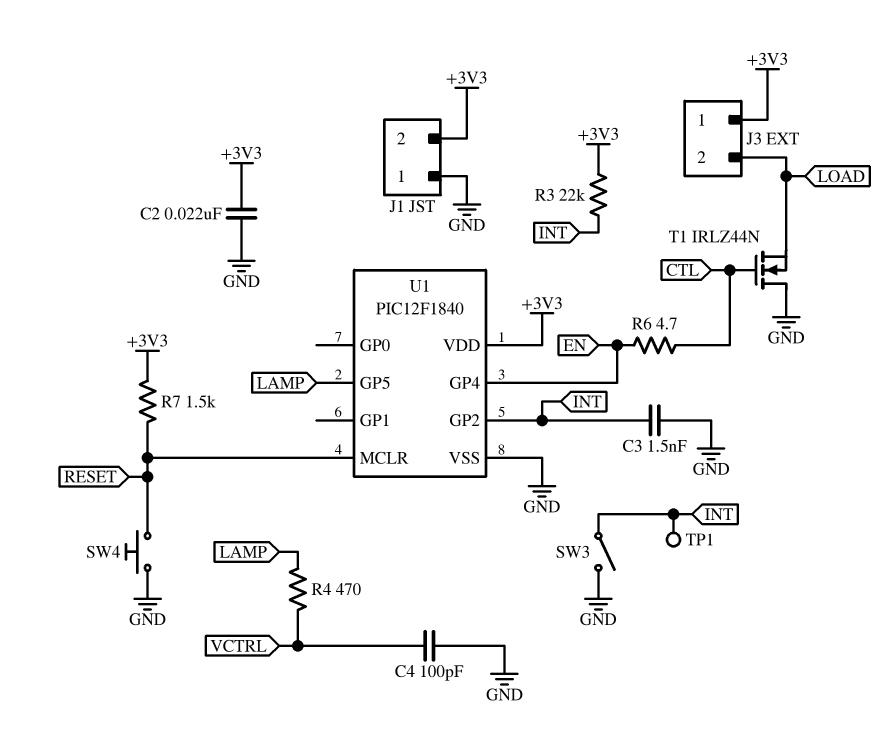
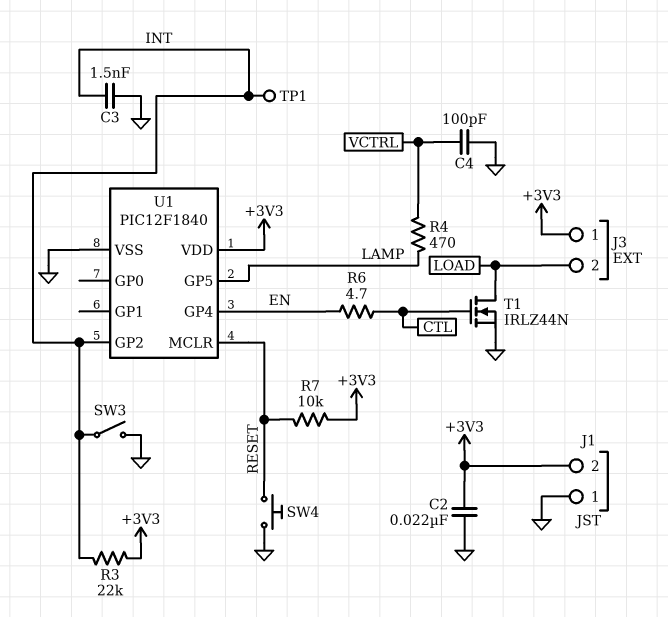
R7: 1.5k (+3V3, RESET) -> 10k (+3V3, RESET)
T1: NMOS IRLZ44N (G CTL, D GND, S LOAD) -> NMOS IRLZ44N (G CTL, D LOAD, S GND)

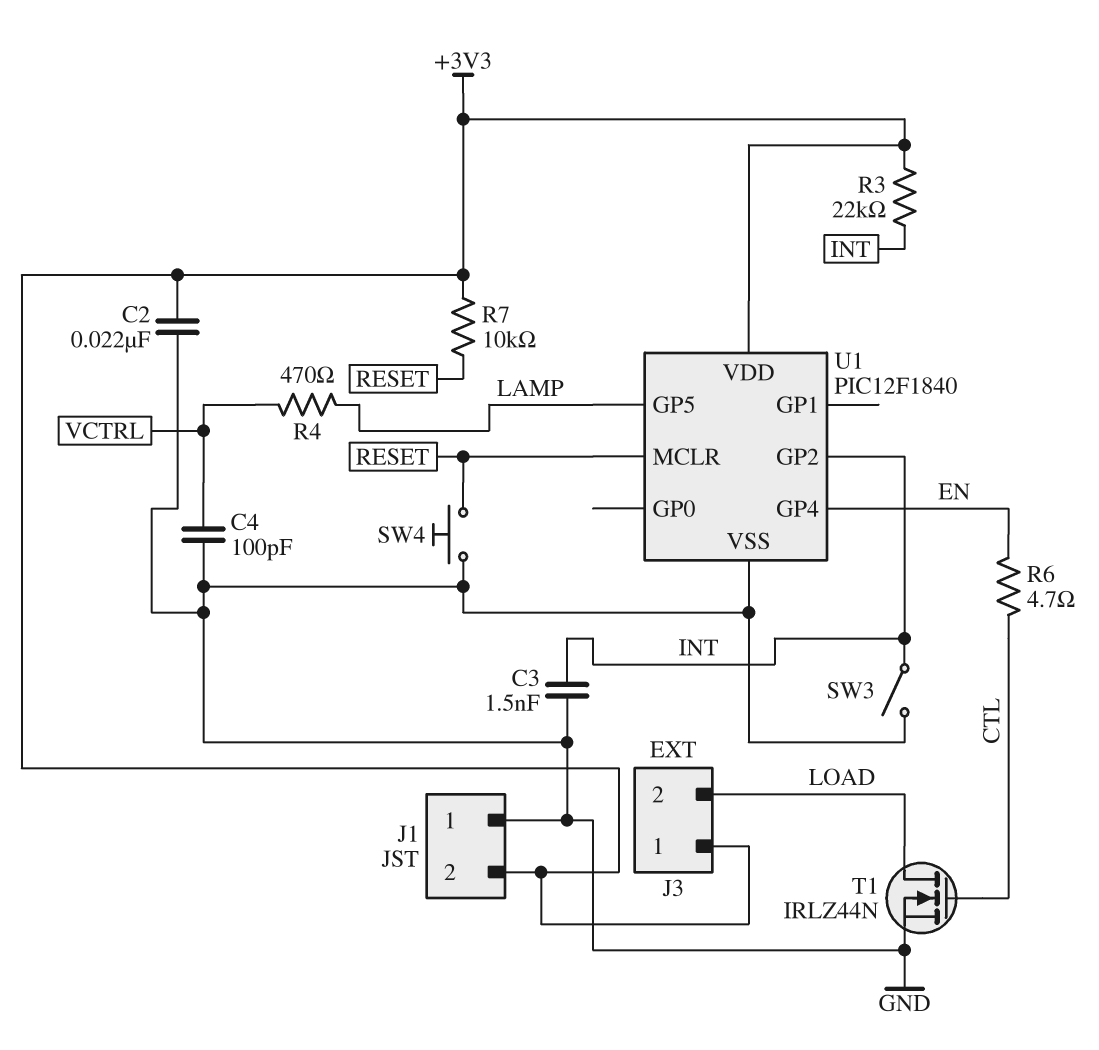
TP1: test point (INT) -> none

